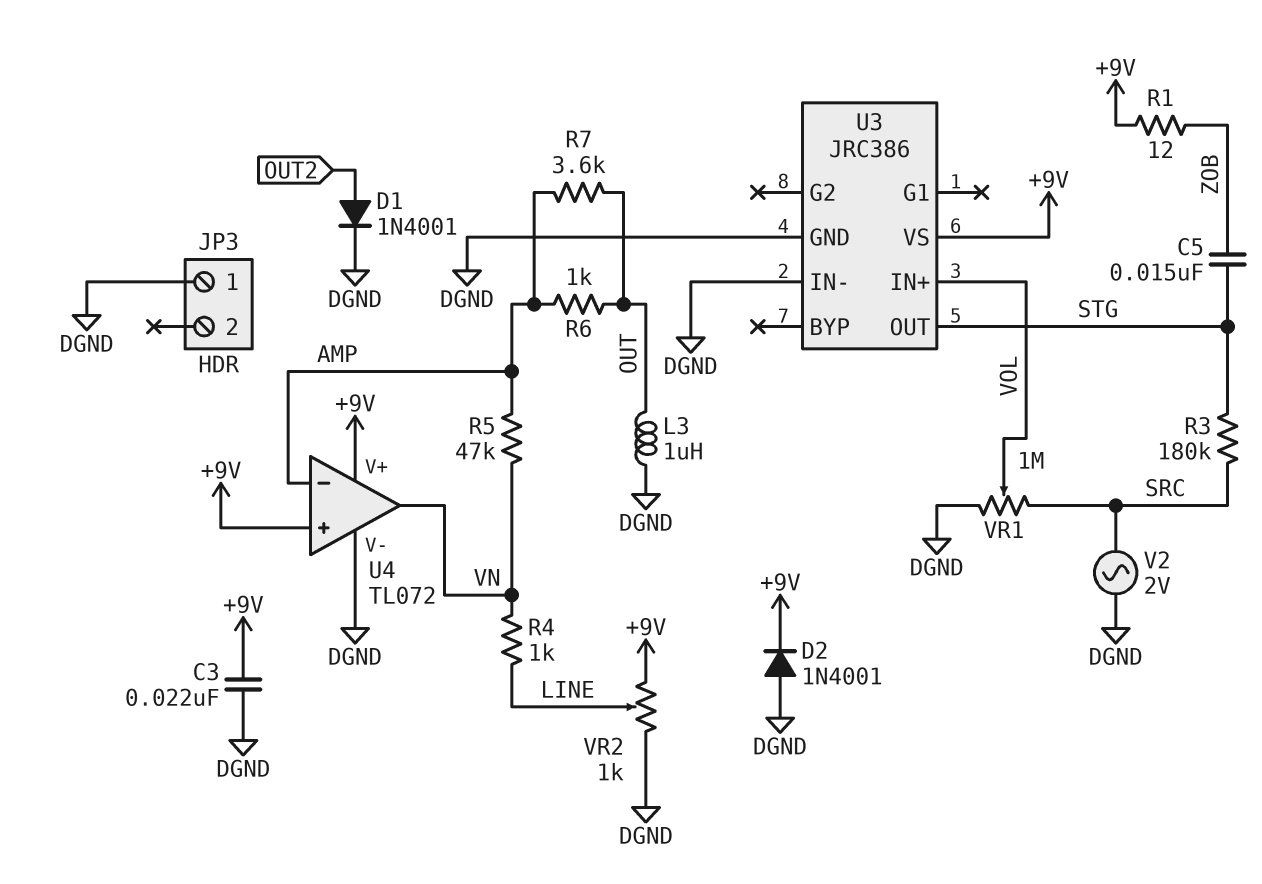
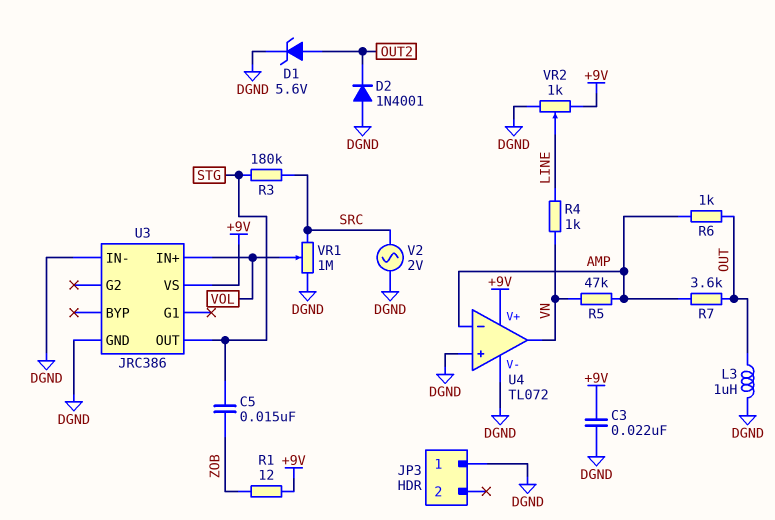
D1: diode 1N4001 (A OUT2, K DGND) -> zener 5.6V (A OUT2, K DGND)
D2: diode 1N4001 (A DGND, K +9V) -> diode 1N4001 (A DGND, K OUT2)
U4 pin in+: +9V -> DGND

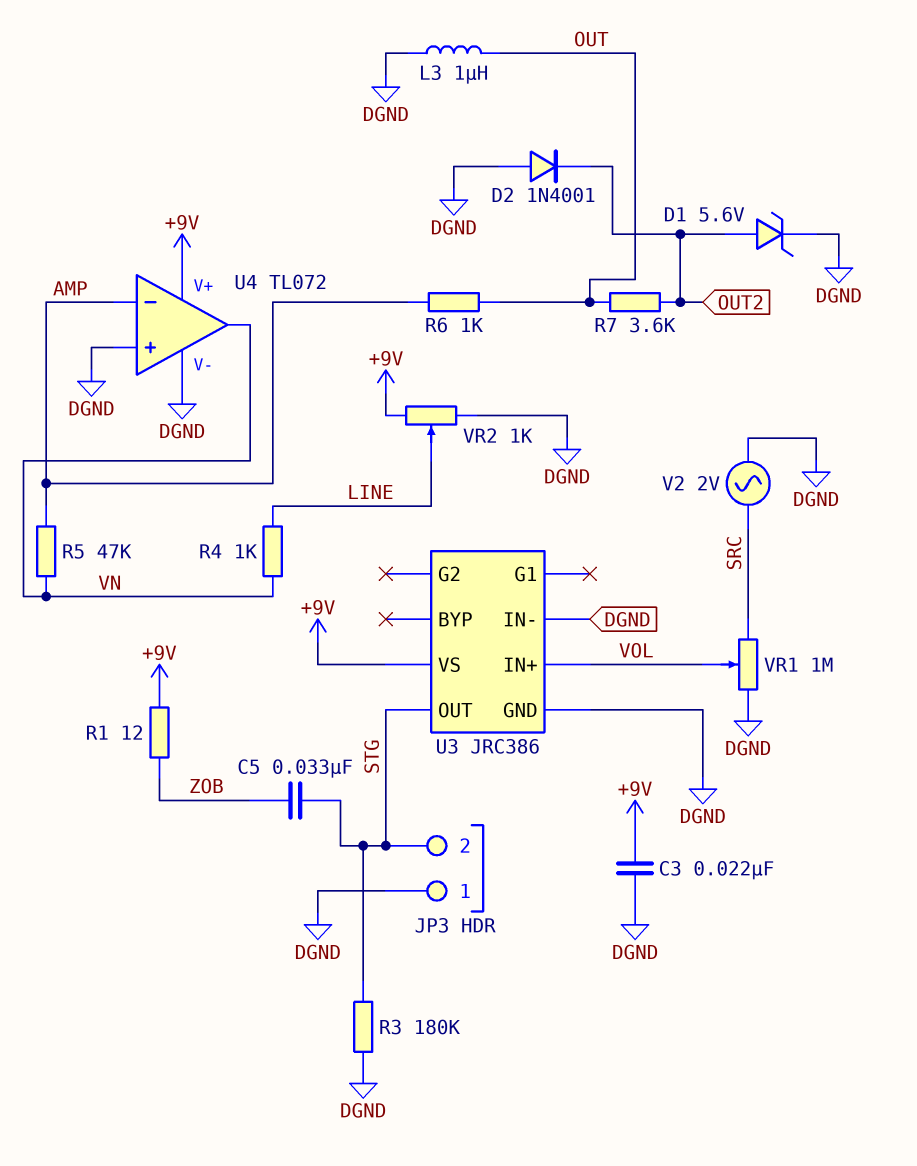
C5: 15nF (STG, ZOB) -> 33nF (STG, ZOB)
JP3 pin 2: none -> STG
R3: 180k (SRC, STG) -> 180k (DGND, STG)
R7: 3.6k (AMP, OUT) -> 3.6k (OUT, OUT2)

